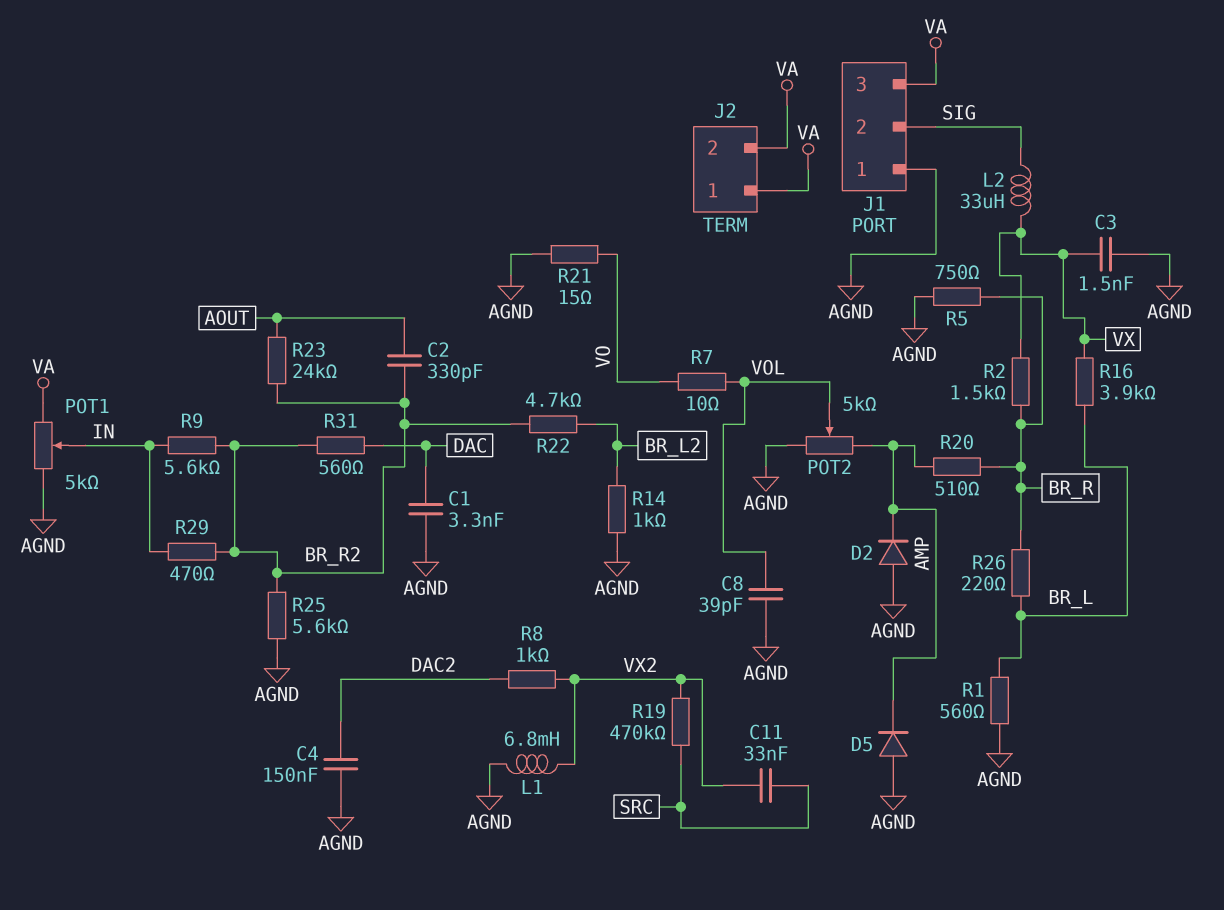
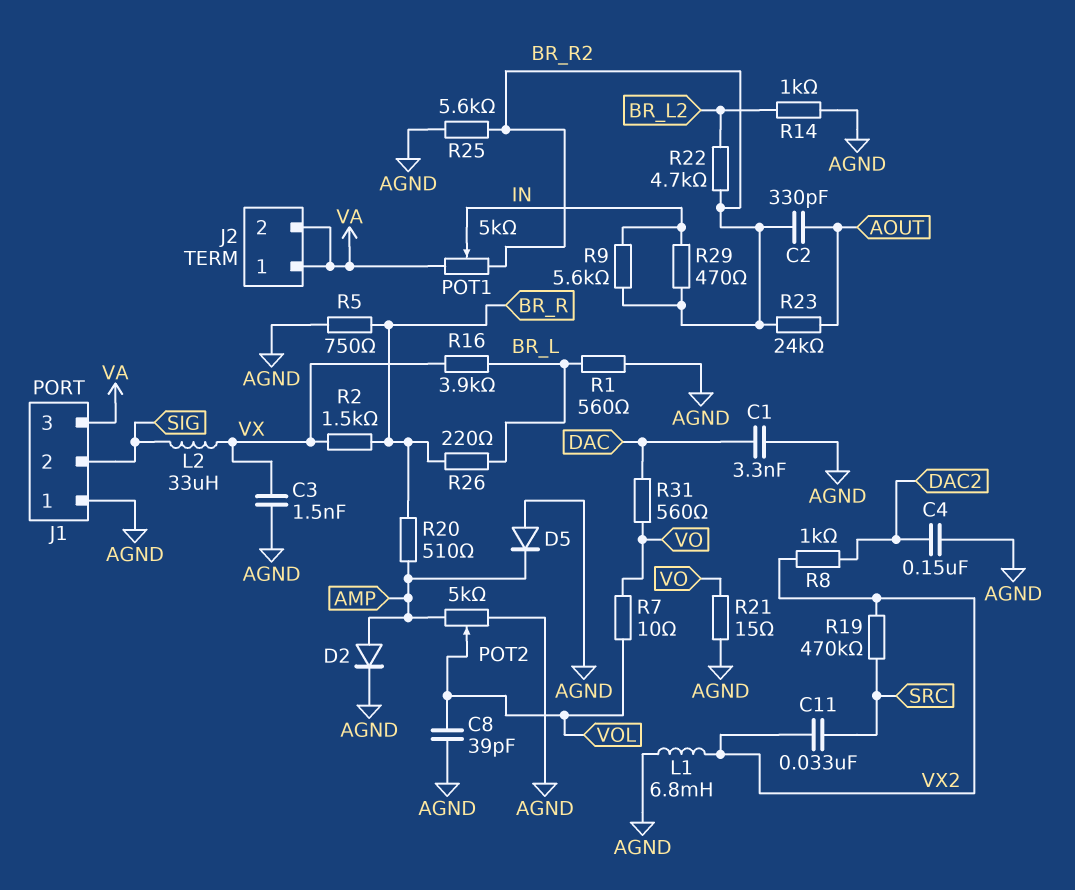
D2: diode (A AGND, K AMP) -> diode (A AMP, K AGND)
POT1: 5k (AGND, VA, wiper IN) -> 5k (BR_R2, VA, wiper IN)
R31: 560 (BR_R2, DAC) -> 560 (DAC, VO)

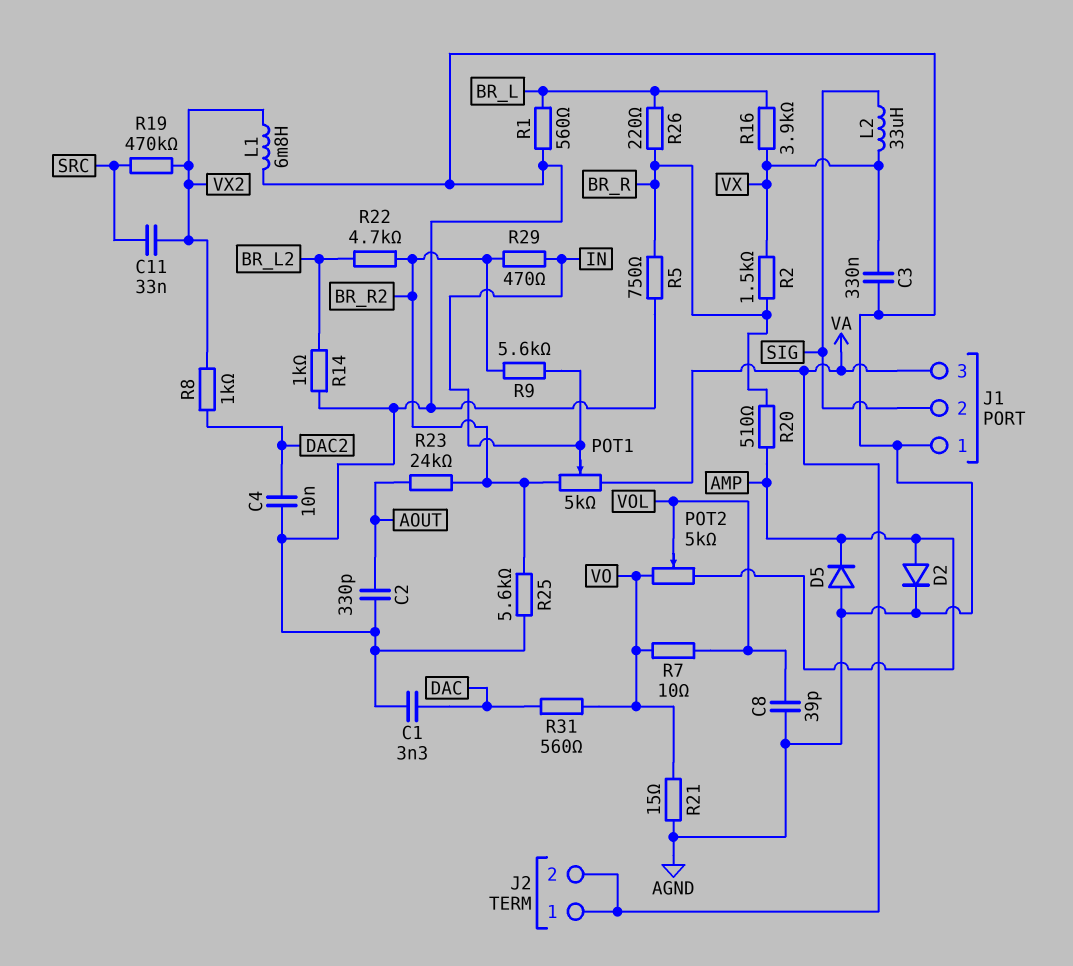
C2: 330pF (AOUT, BR_R2) -> 330pF (AGND, AOUT)
C3: 1.5nF (AGND, VX) -> 330nF (AGND, VX)
C4: 150nF (AGND, DAC2) -> 10nF (AGND, DAC2)
POT2: 5k (AGND, AMP, wiper VOL) -> 5k (AMP, VO, wiper VOL)

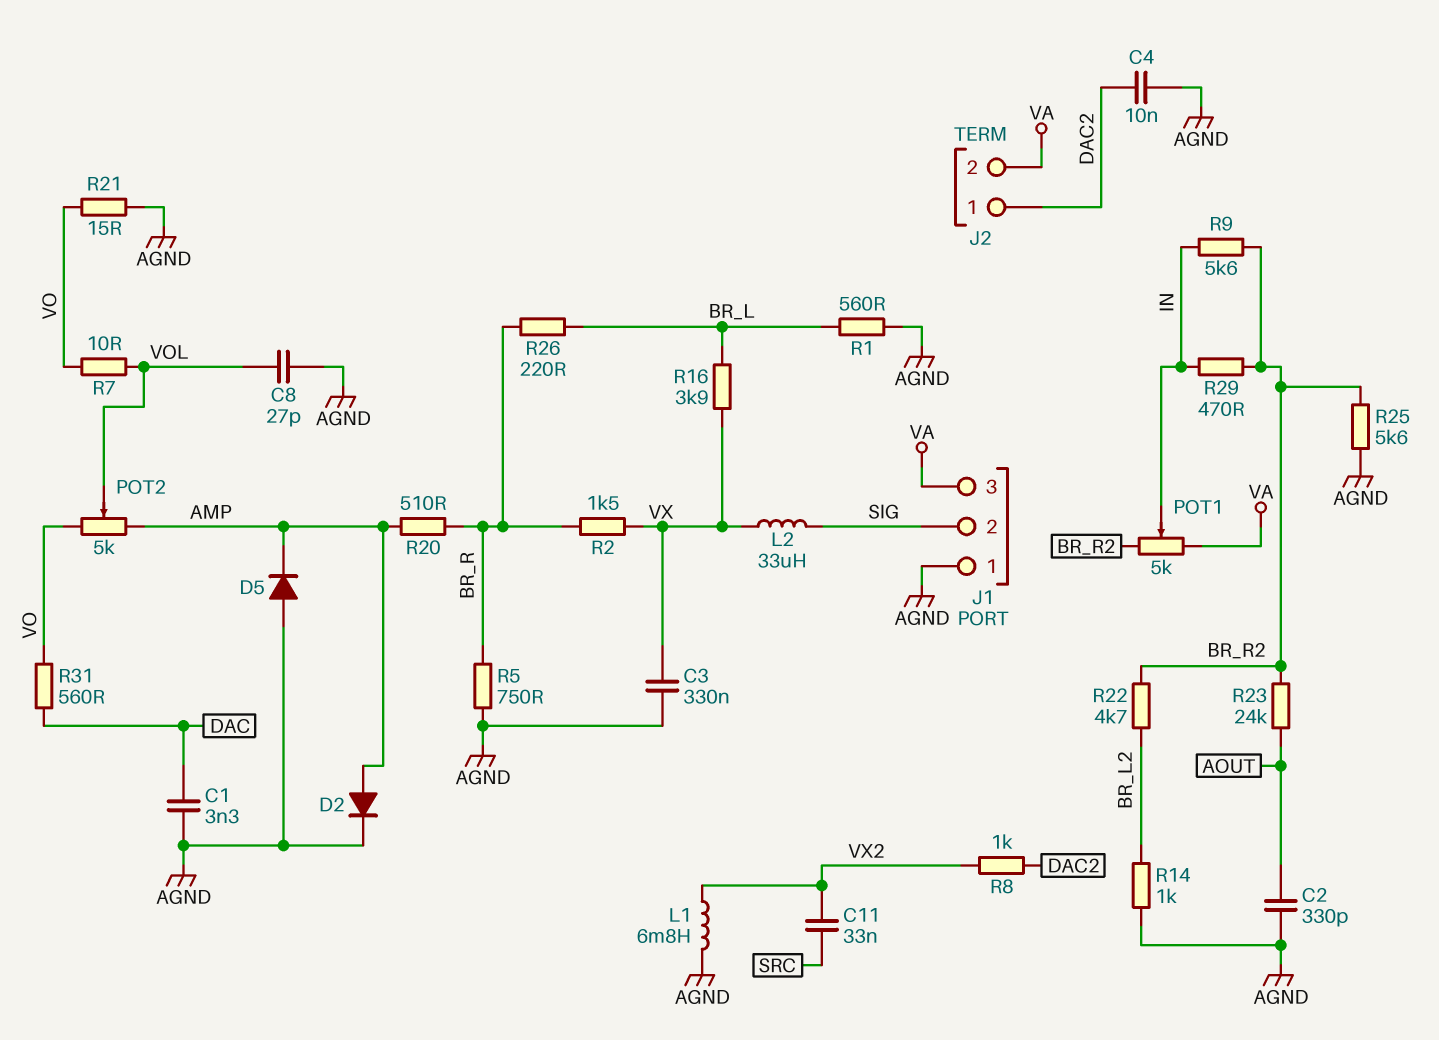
C8: 39pF (AGND, VOL) -> 27pF (AGND, VOL)
J2 pin 1: VA -> DAC2
R19: 470k (SRC, VX2) -> none

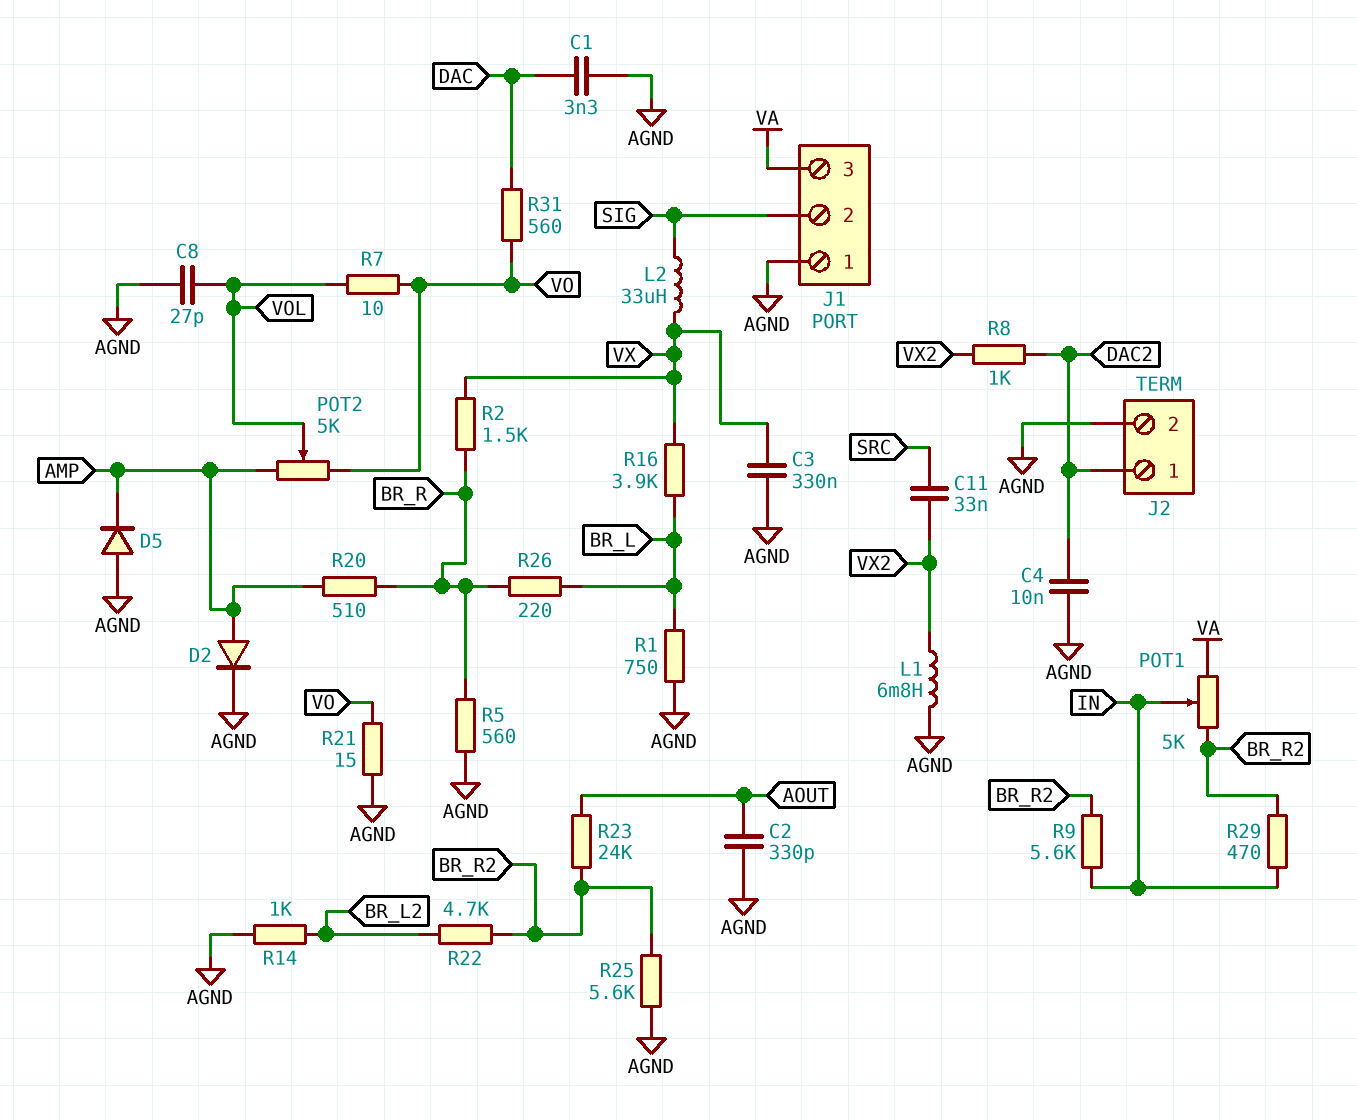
J2 pin 2: VA -> AGND
R1: 560 (AGND, BR_L) -> 750 (AGND, BR_L)
R5: 750 (AGND, BR_R) -> 560 (AGND, BR_R)

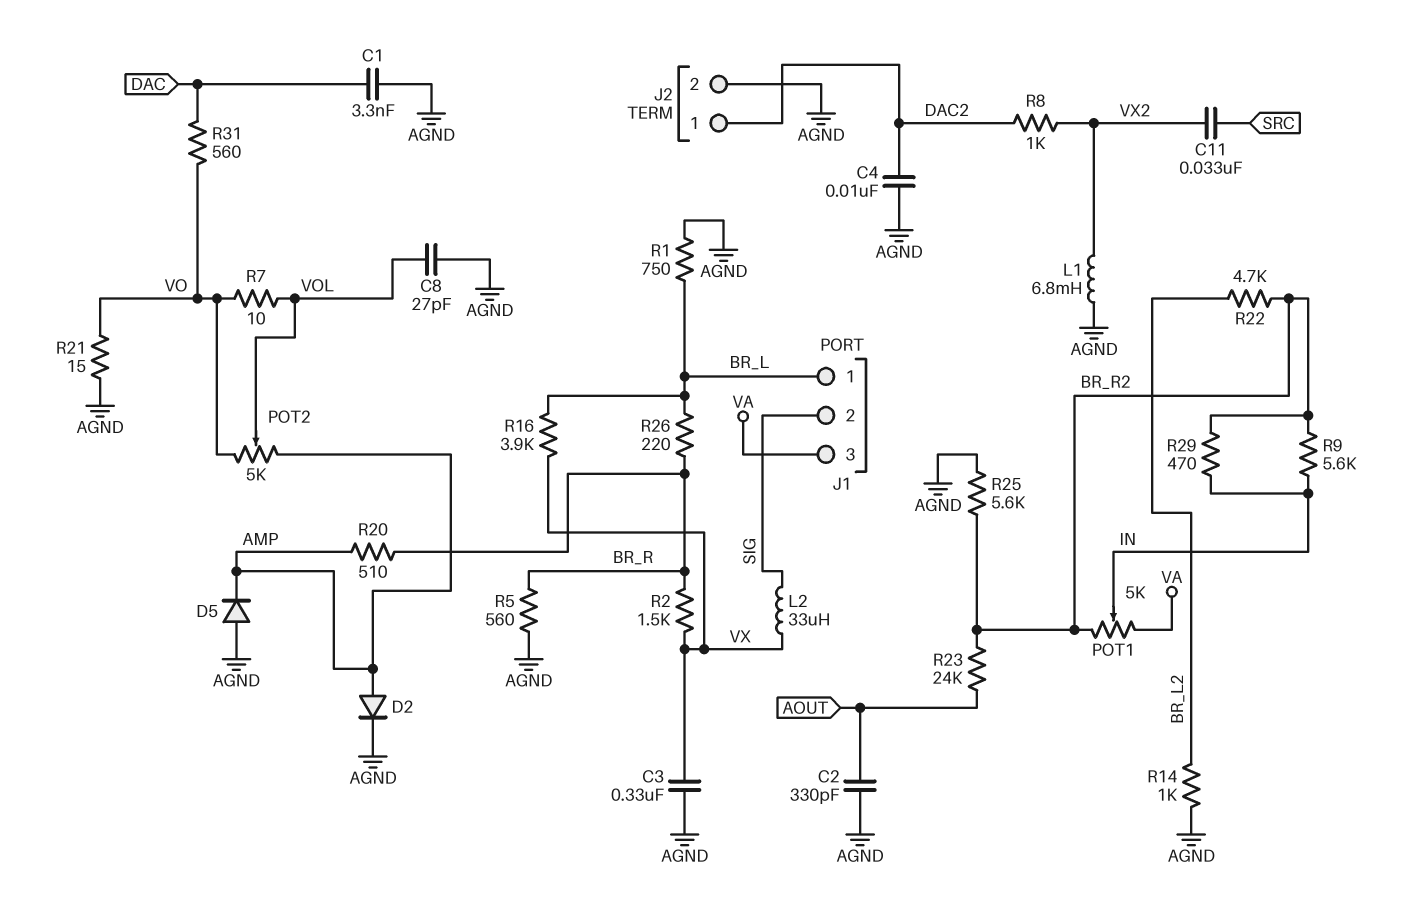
J1 pin 1: AGND -> BR_L

